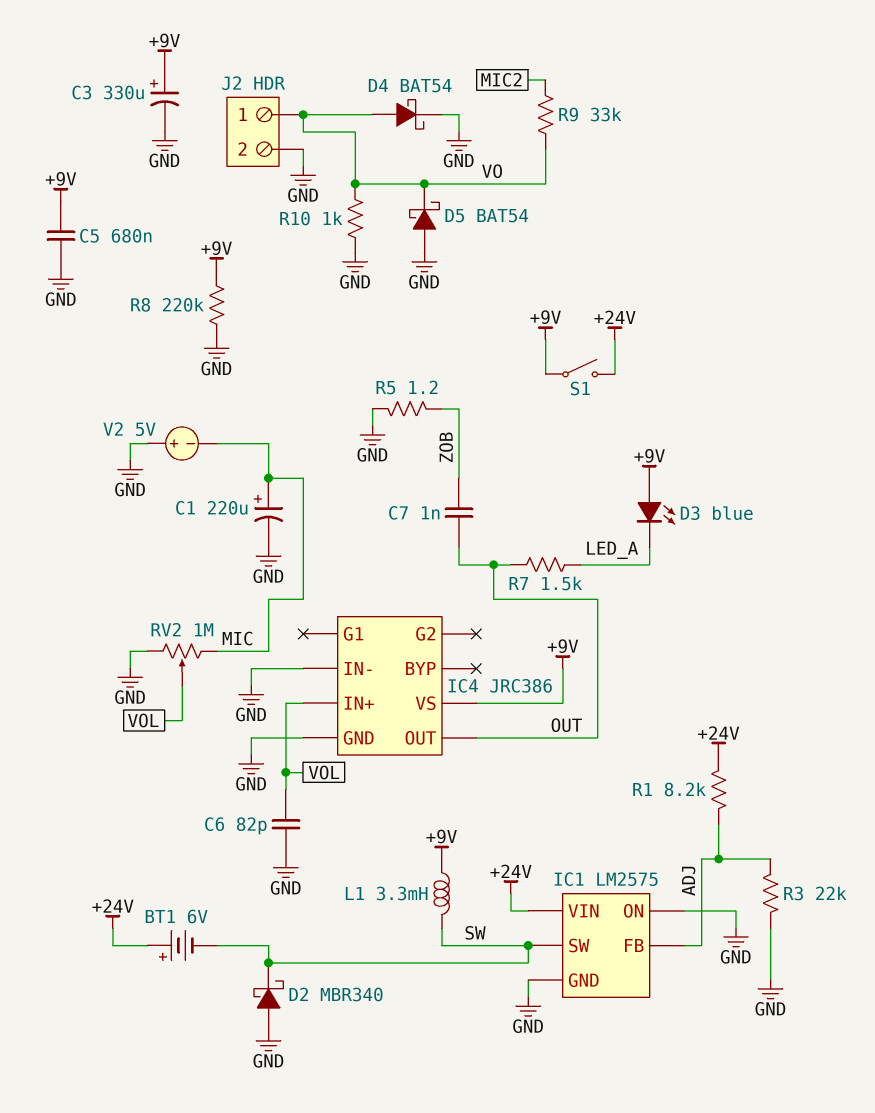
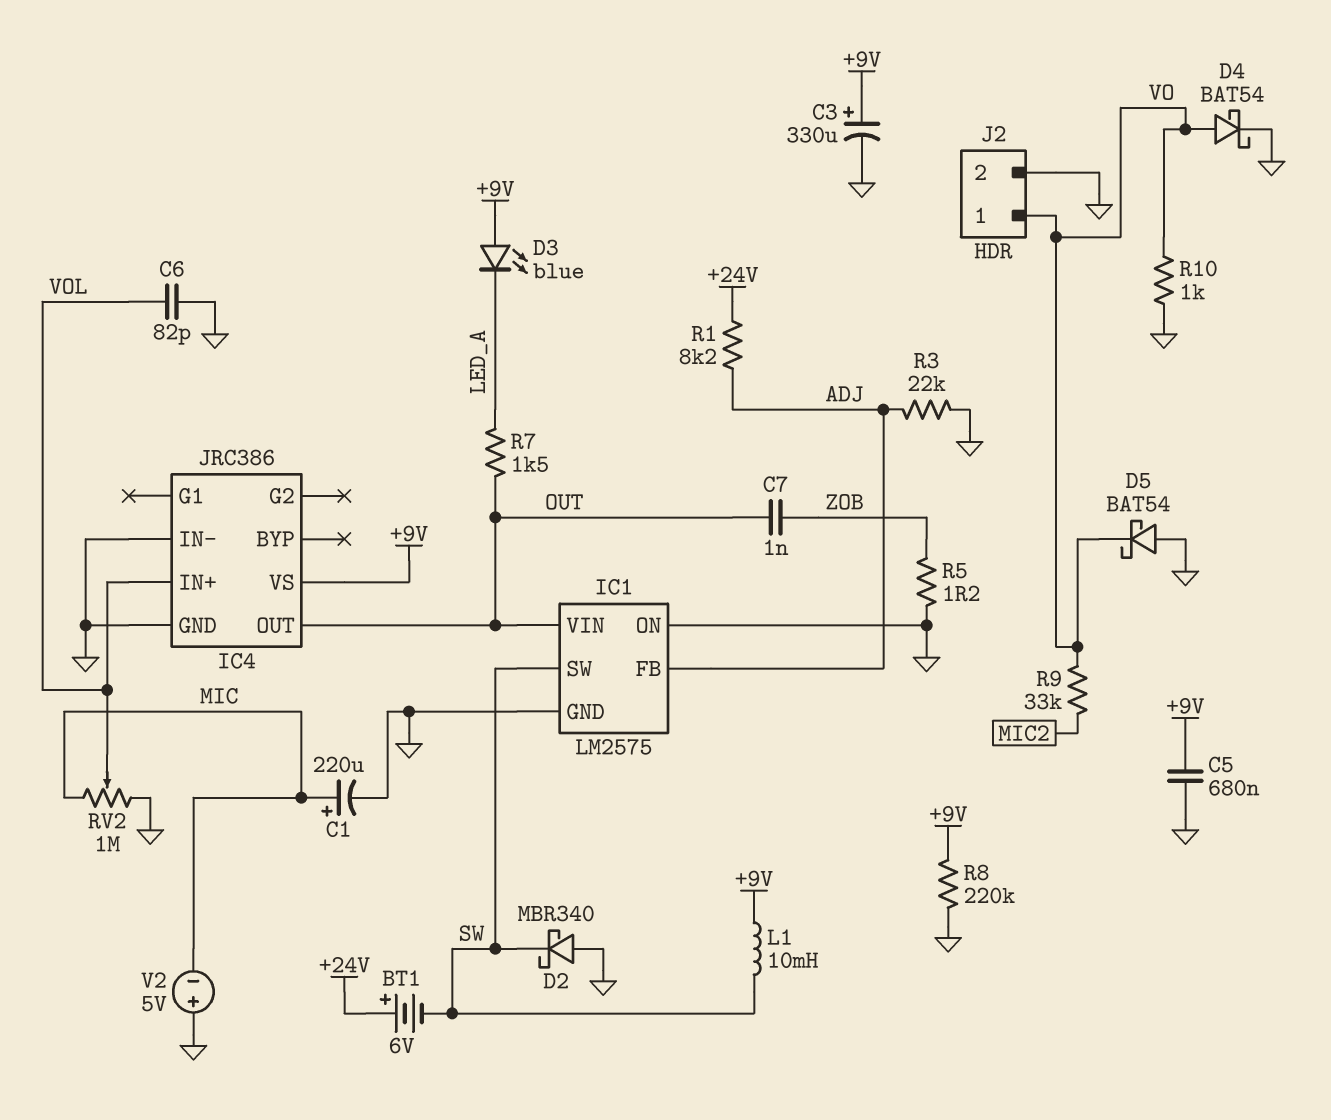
IC1 pin VIN: +24V -> OUT
L1: 3.3mH (+9V, SW) -> 10mH (+9V, SW)
S1: switch (+9V, +24V) -> none

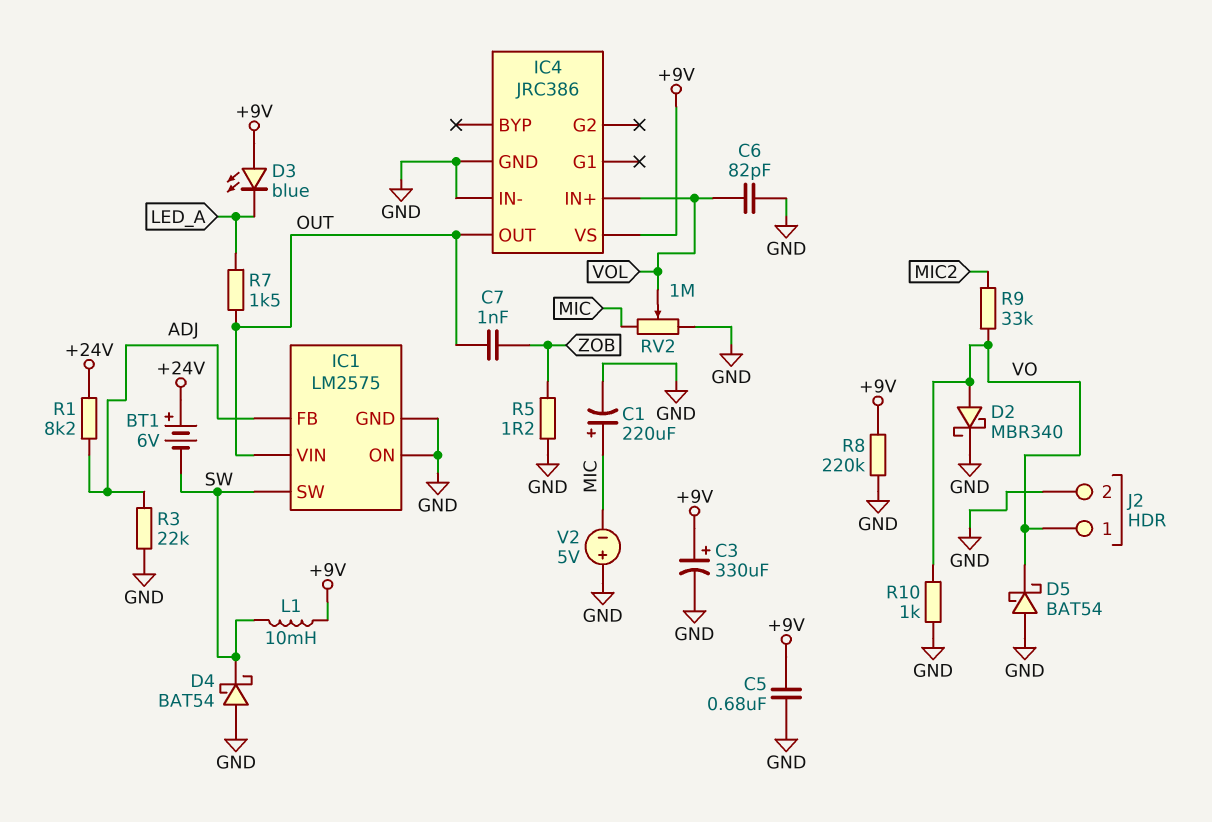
D2: schottky MBR340 (A GND, K SW) -> schottky MBR340 (A VO, K GND)
D4: schottky BAT54 (A VO, K GND) -> schottky BAT54 (A GND, K SW)

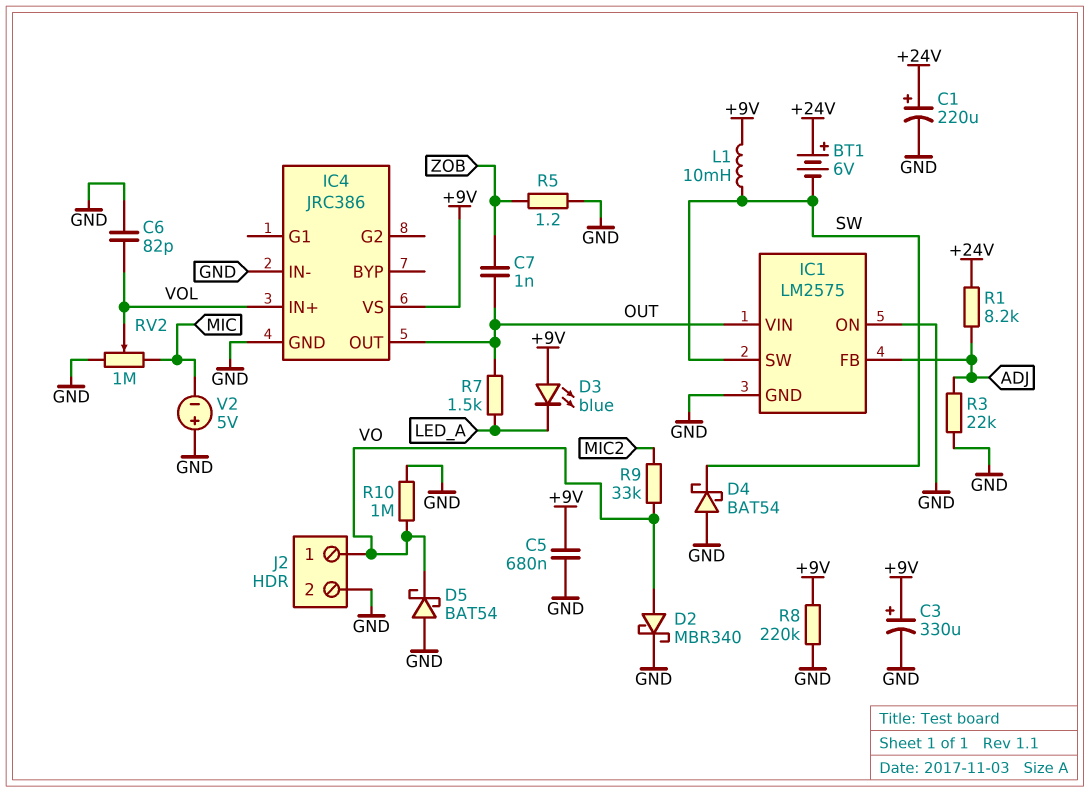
C1: 220uF (plus MIC, minus GND) -> 220uF (plus +24V, minus GND)
R10: 1k (GND, VO) -> 1M (GND, VO)

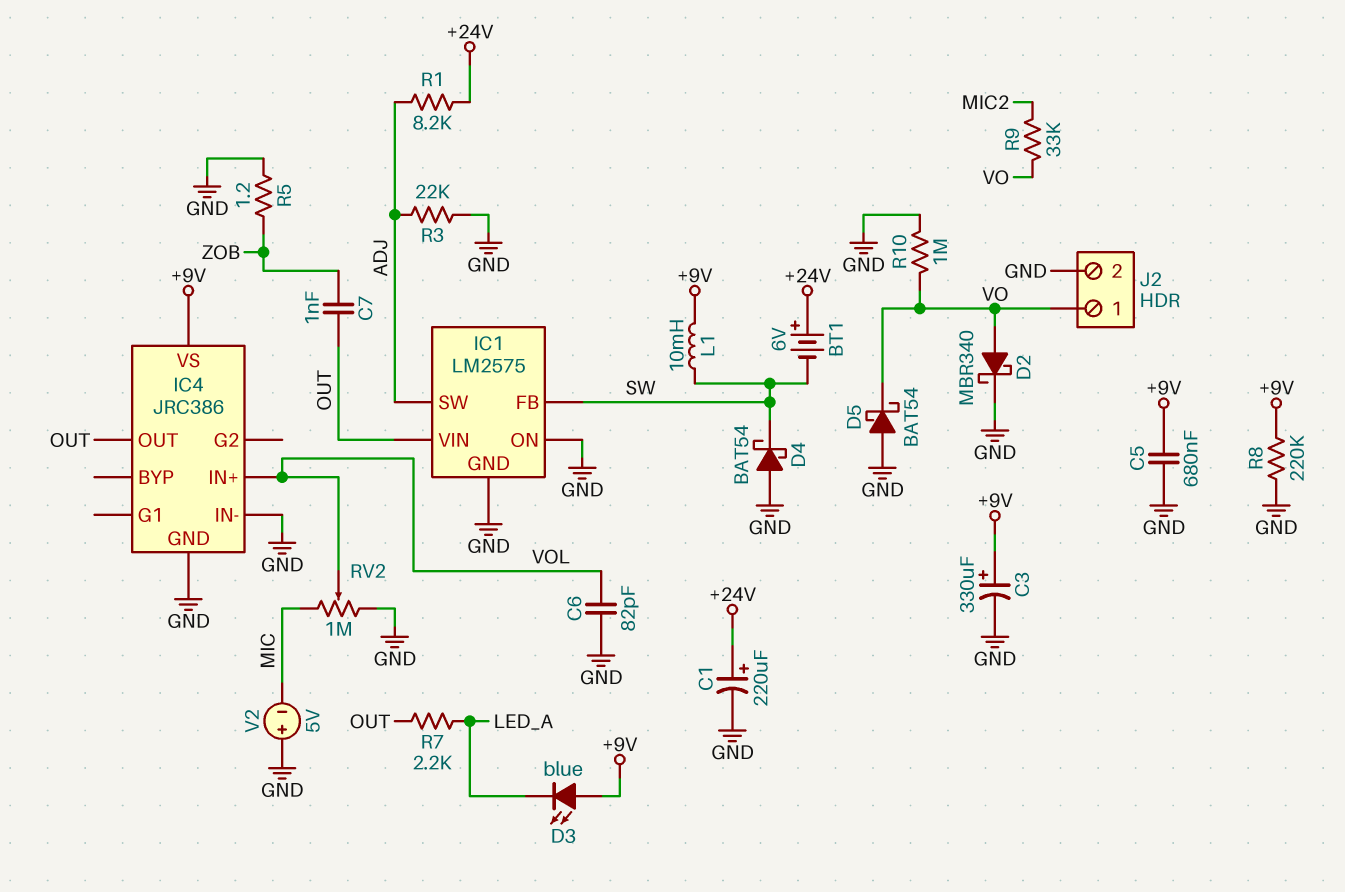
IC1 pin FB: ADJ -> SW
IC1 pin SW: SW -> ADJ
R7: 1.5k (LED_A, OUT) -> 2.2k (LED_A, OUT)

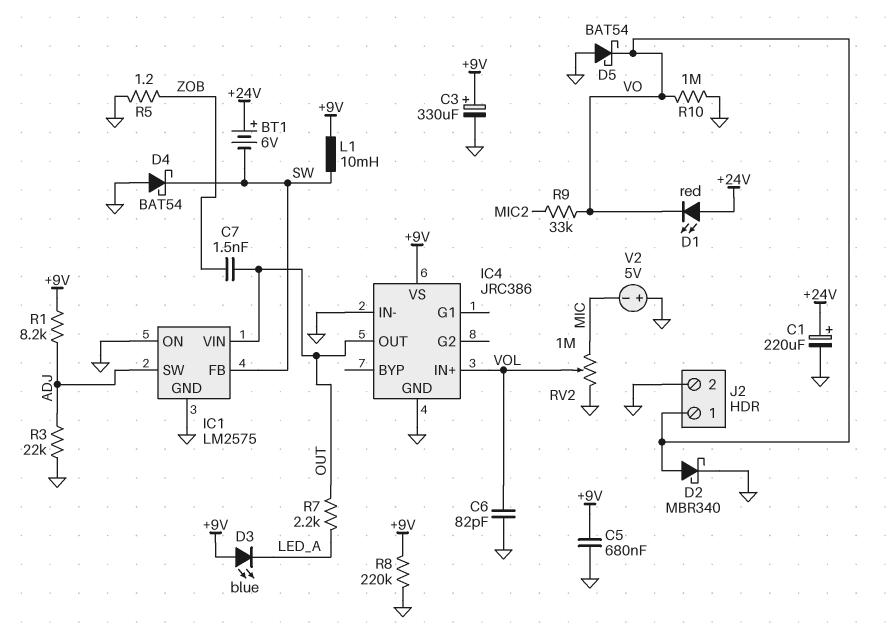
C7: 1nF (OUT, ZOB) -> 1.5nF (OUT, ZOB)
D1: none -> LED red (A +24V, K VO)
R1: 8.2k (+24V, ADJ) -> 8.2k (+9V, ADJ)

